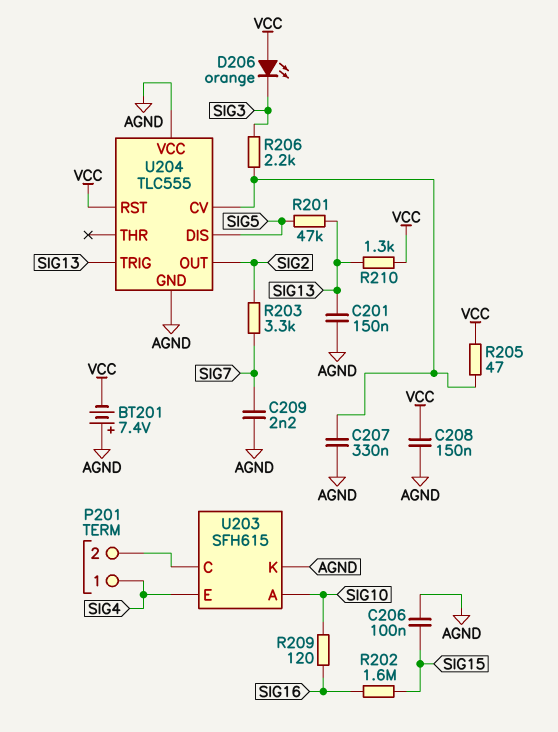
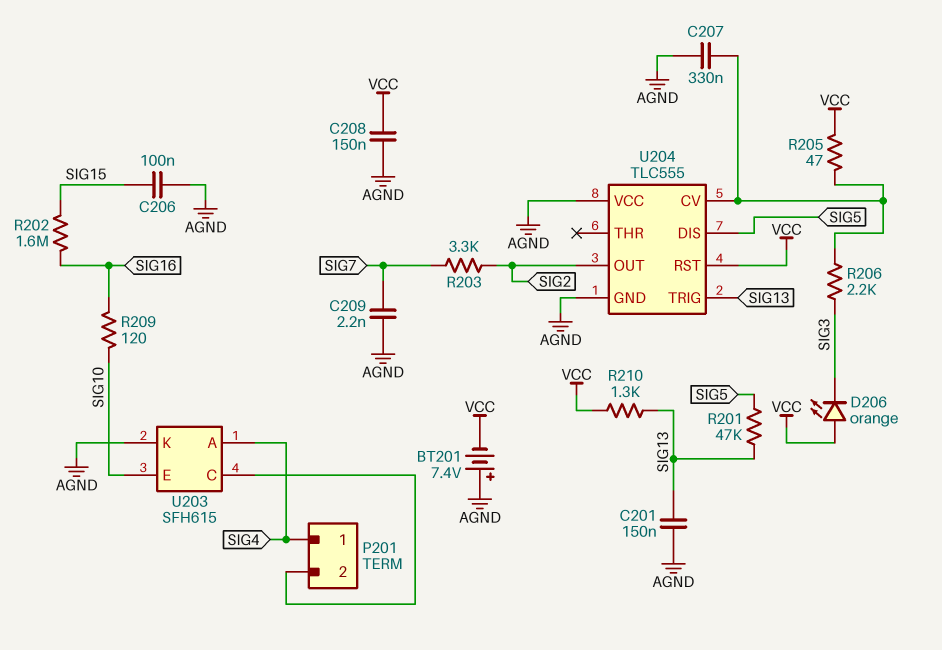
U203 pin A: SIG10 -> SIG4
U203 pin E: SIG4 -> SIG10

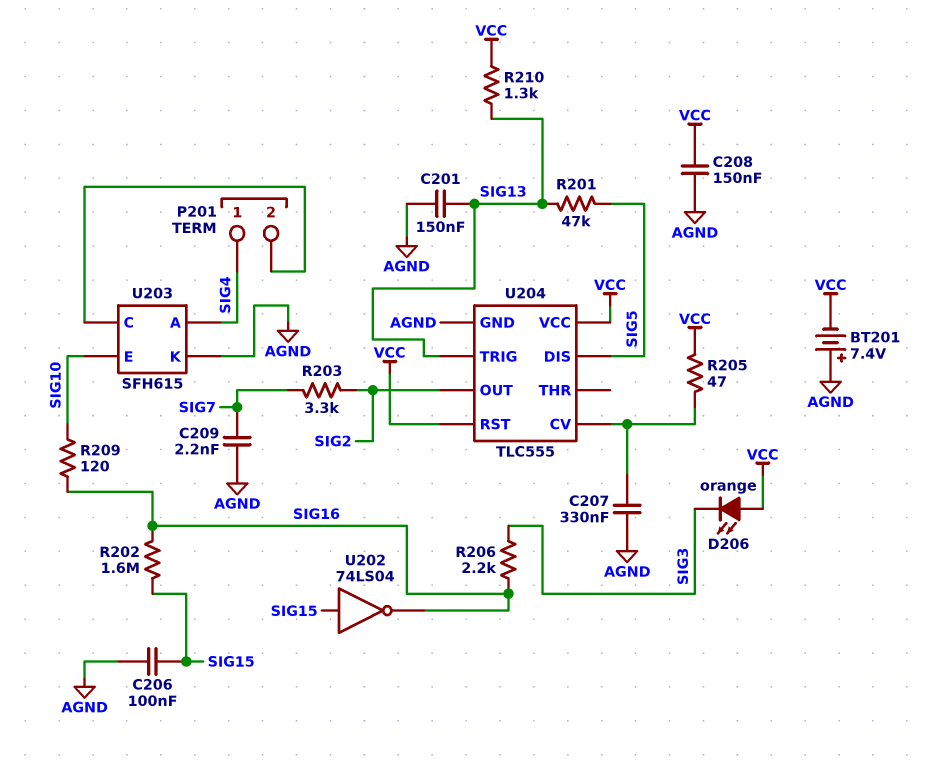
R206: 2.2k (SIG3, U204/CV) -> 2.2k (SIG3, SIG16)
U202: none -> NOT 74LS04 (in SIG15, out SIG16)
U204 pin VCC: AGND -> VCC

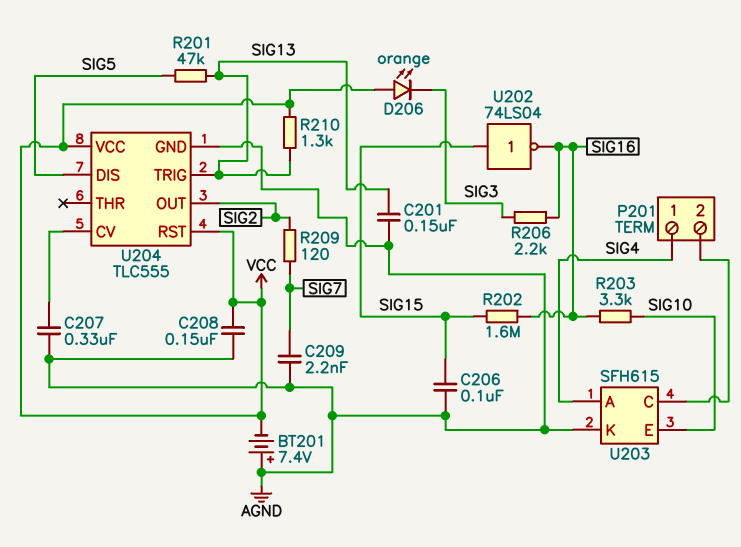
R203: 3.3k (SIG2, SIG7) -> 3.3k (SIG10, SIG16)
R205: 47 (U204/CV, VCC) -> none
R209: 120 (SIG10, SIG16) -> 120 (SIG2, SIG7)

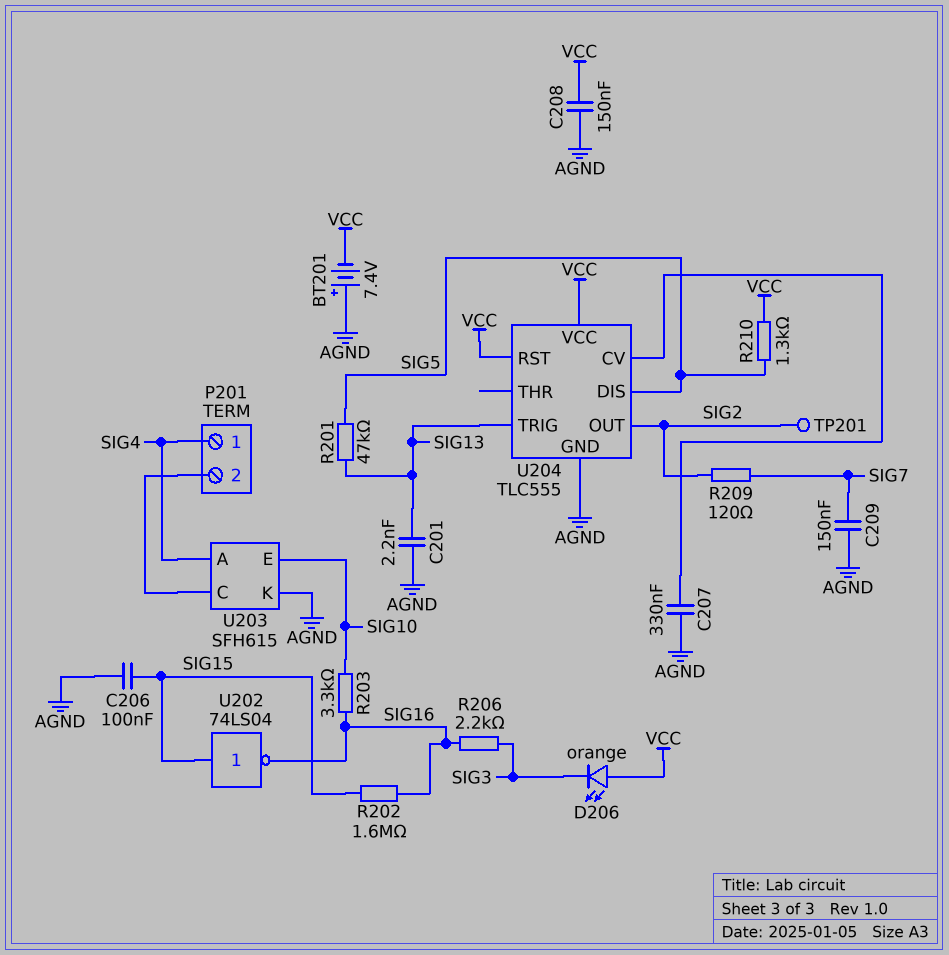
C201: 150nF (AGND, SIG13) -> 2.2nF (AGND, SIG13)
C209: 2.2nF (AGND, SIG7) -> 150nF (AGND, SIG7)
R210: 1.3k (SIG13, VCC) -> 1.3k (SIG5, VCC)
TP201: none -> test point (SIG2)

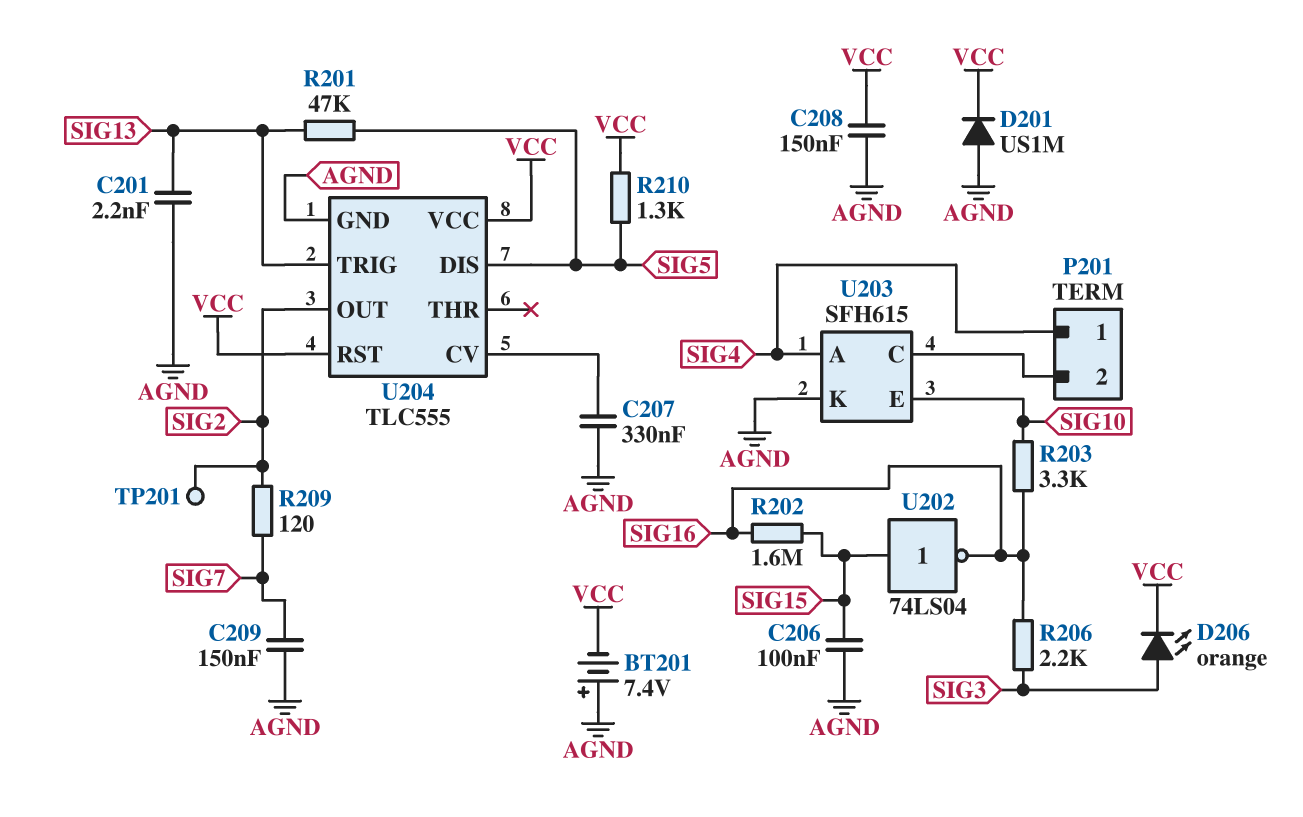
D201: none -> diode US1M (A AGND, K VCC)
D206: LED orange (A VCC, K SIG3) -> LED orange (A SIG3, K VCC)

